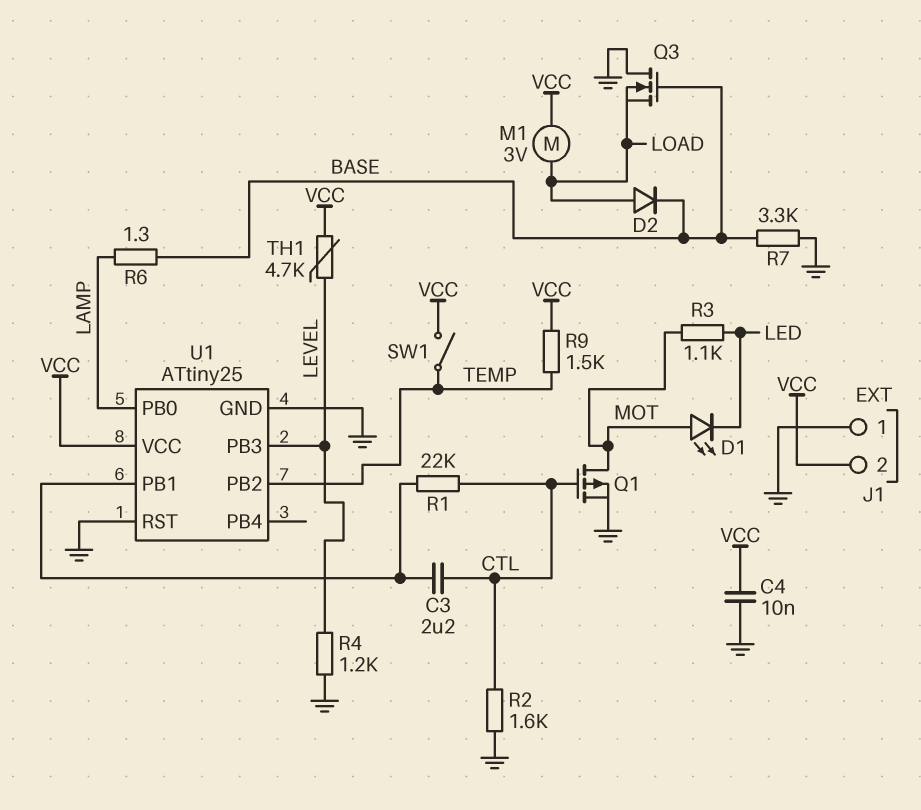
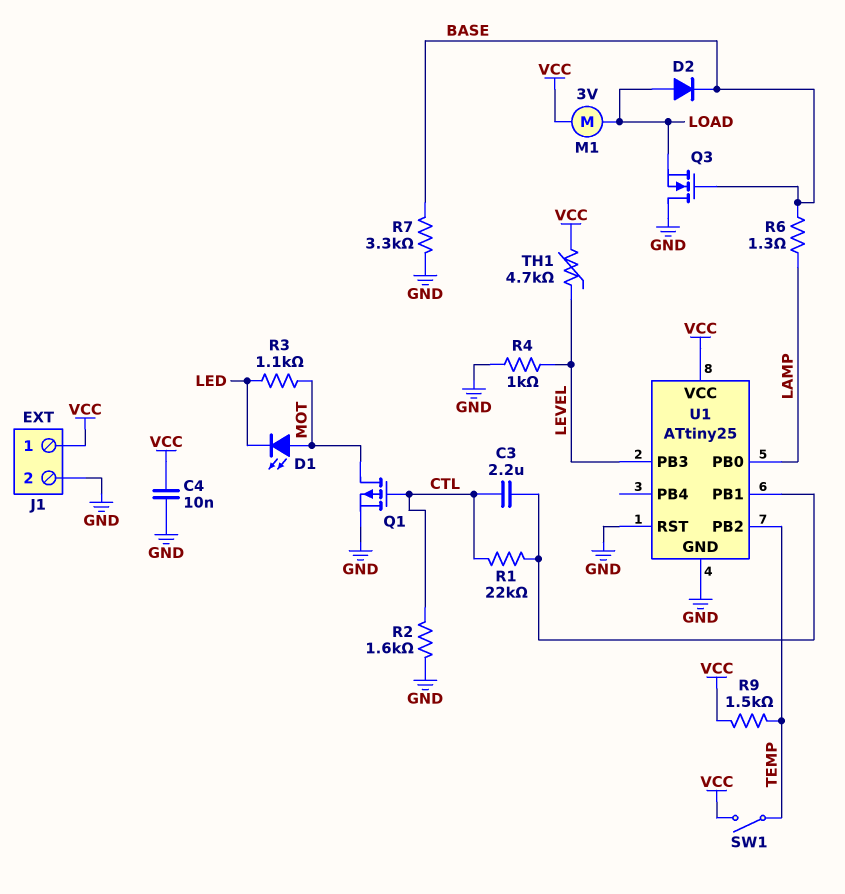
J1 pin 1: GND -> VCC
J1 pin 2: VCC -> GND
R4: 1.2k (GND, LEVEL) -> 1k (GND, LEVEL)

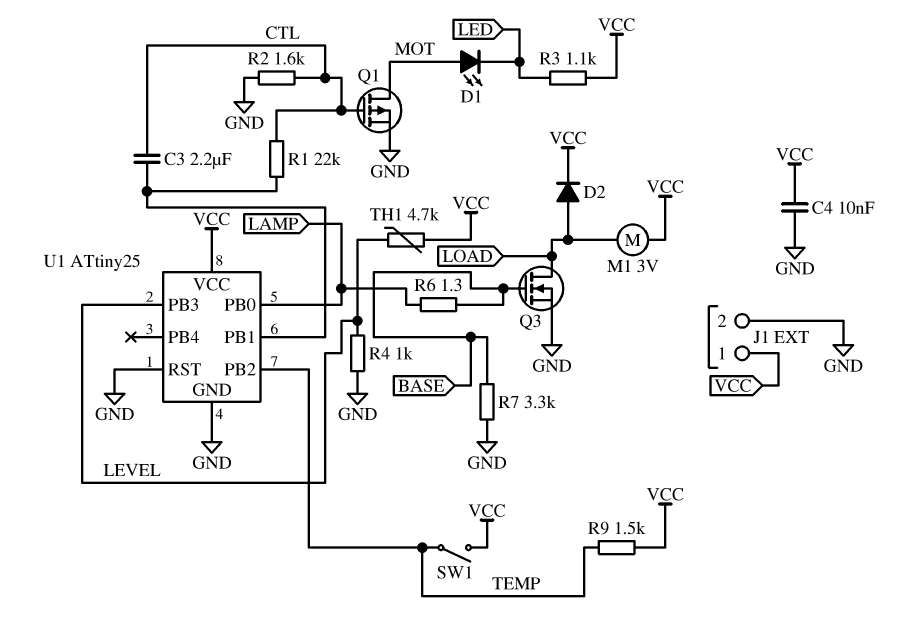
D2: diode (A LOAD, K BASE) -> diode (A LOAD, K VCC)
Q3: NMOS (G BASE, D GND, S LOAD) -> NMOS (G BASE, D LOAD, S GND)
R3: 1.1k (LED, MOT) -> 1.1k (LED, VCC)

